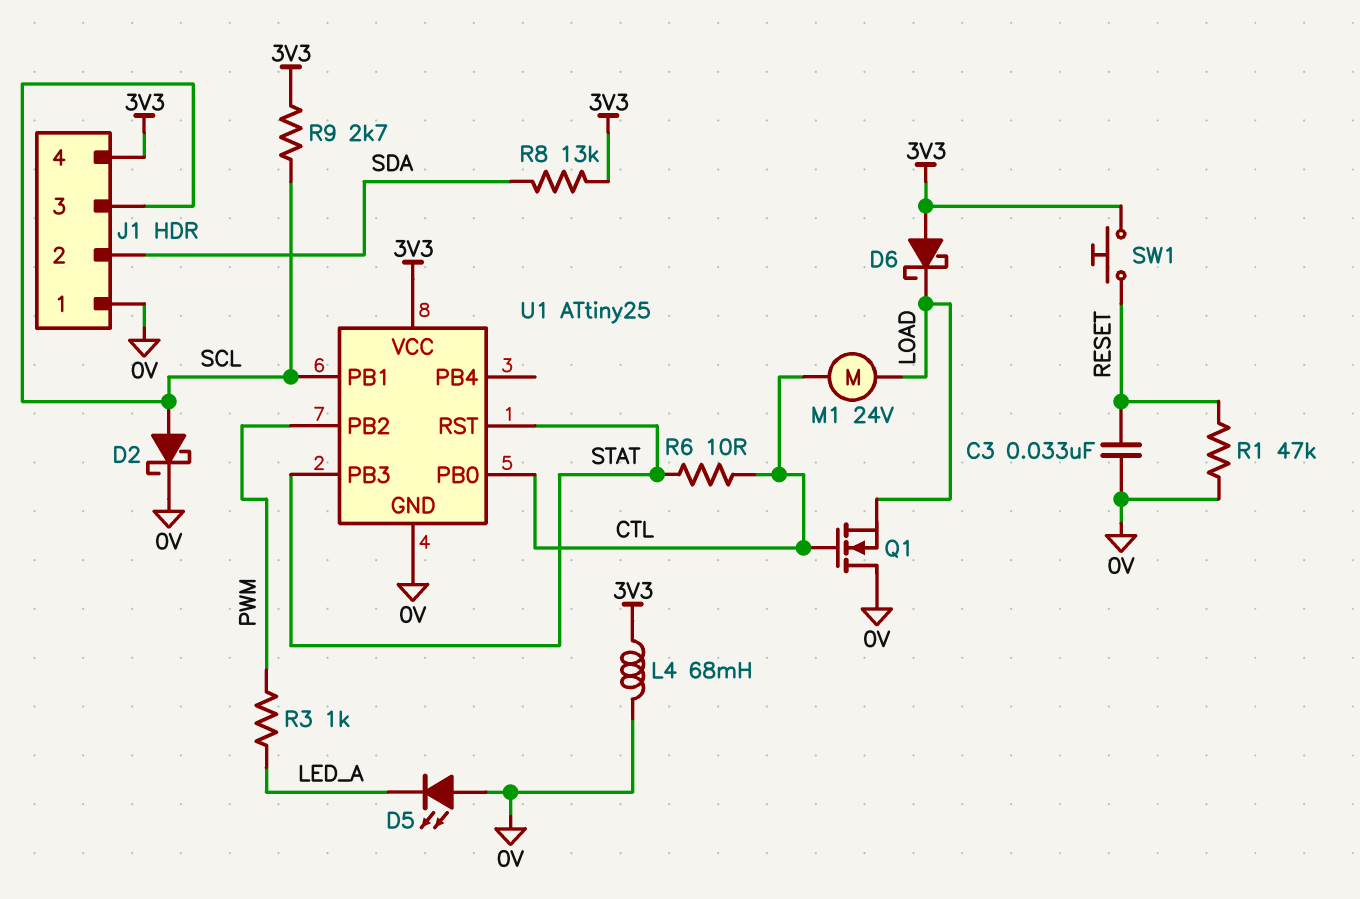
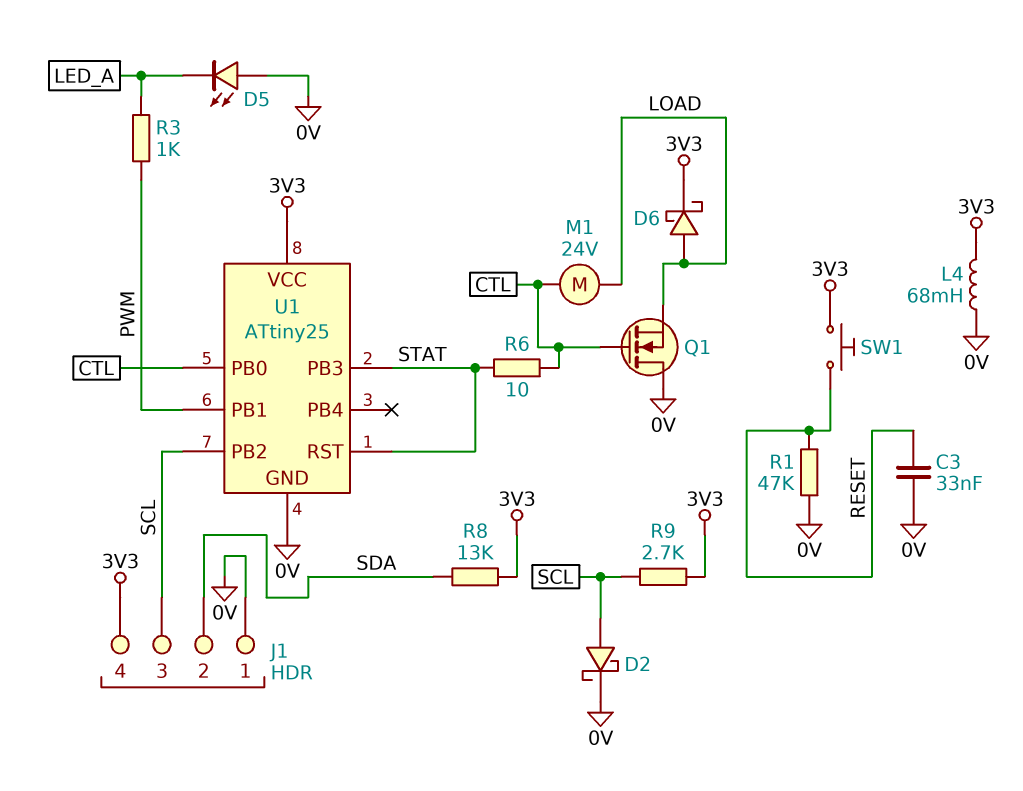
D6: schottky (A 3V3, K LOAD) -> schottky (A LOAD, K 3V3)
U1 pin PB1: SCL -> PWM
U1 pin PB2: PWM -> SCL

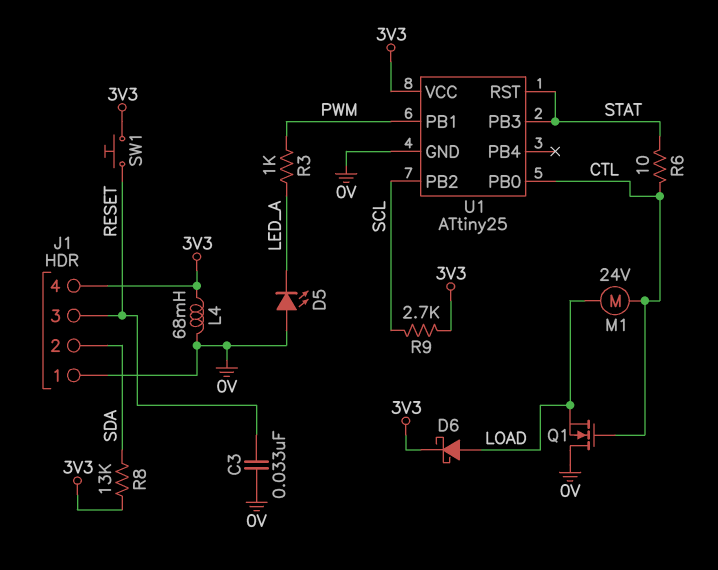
D2: schottky (A SCL, K 0V) -> none
J1 pin 3: SCL -> RESET
R1: 47k (0V, RESET) -> none

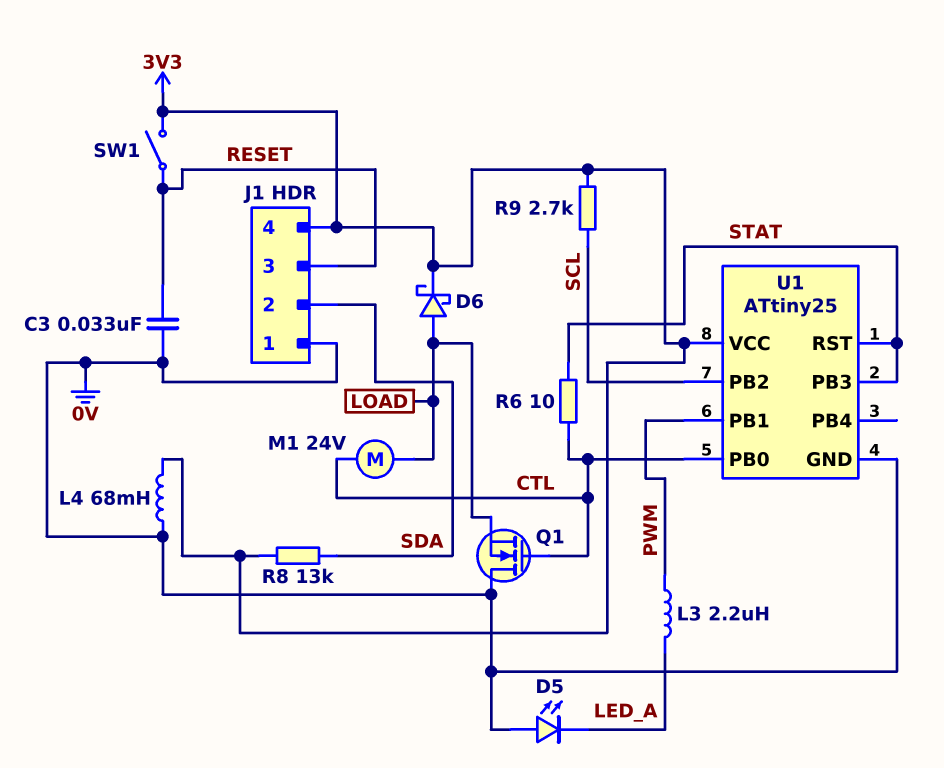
L3: none -> 2.2uH (LED_A, PWM)
R3: 1k (LED_A, PWM) -> none
SW1: button (3V3, RESET) -> switch (3V3, RESET)

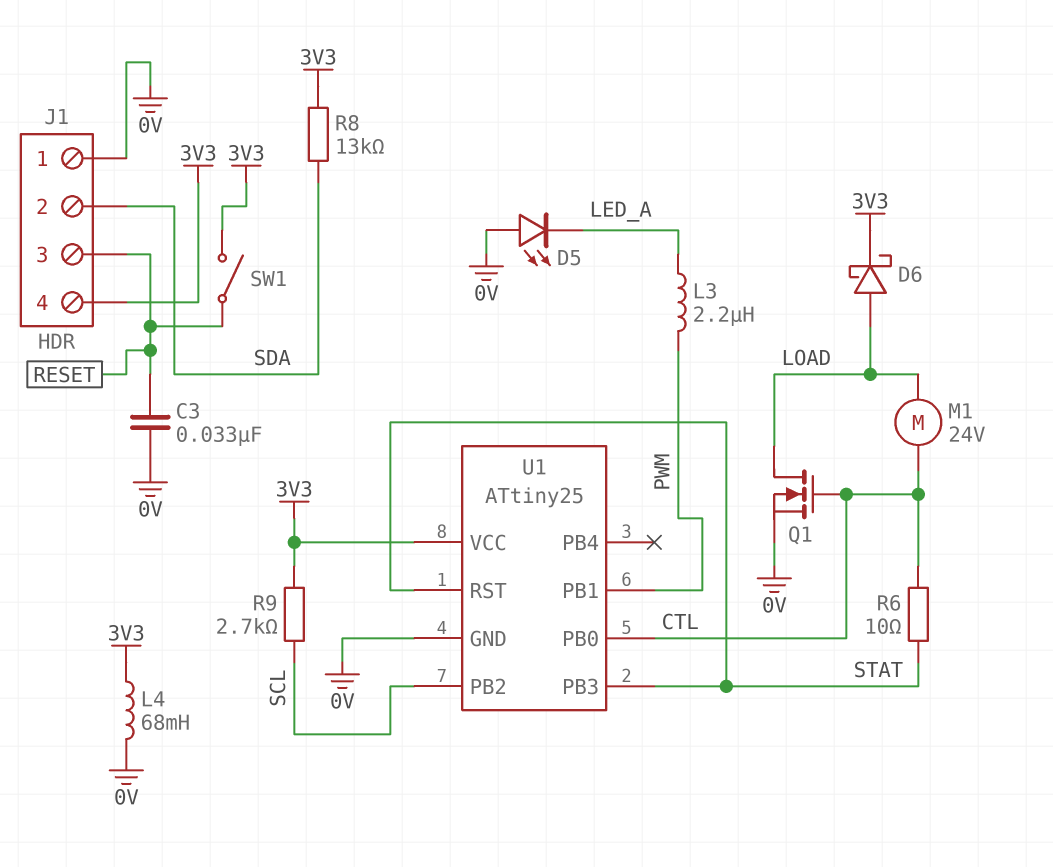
Q1: NMOS (G CTL, D 0V, S LOAD) -> NMOS (G CTL, D LOAD, S 0V)

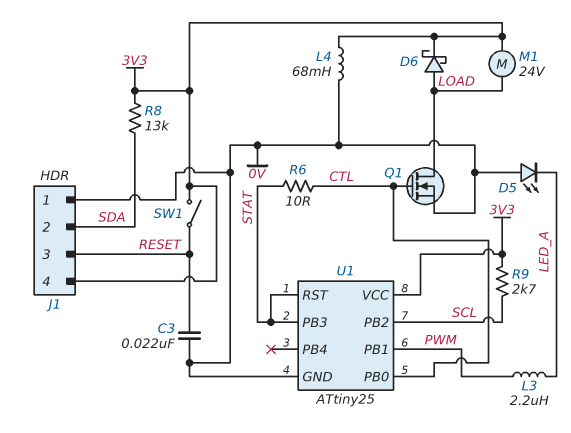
C3: 33nF (0V, RESET) -> 22nF (0V, RESET)
M1: motor 24V (CTL, LOAD) -> motor 24V (3V3, LOAD)

